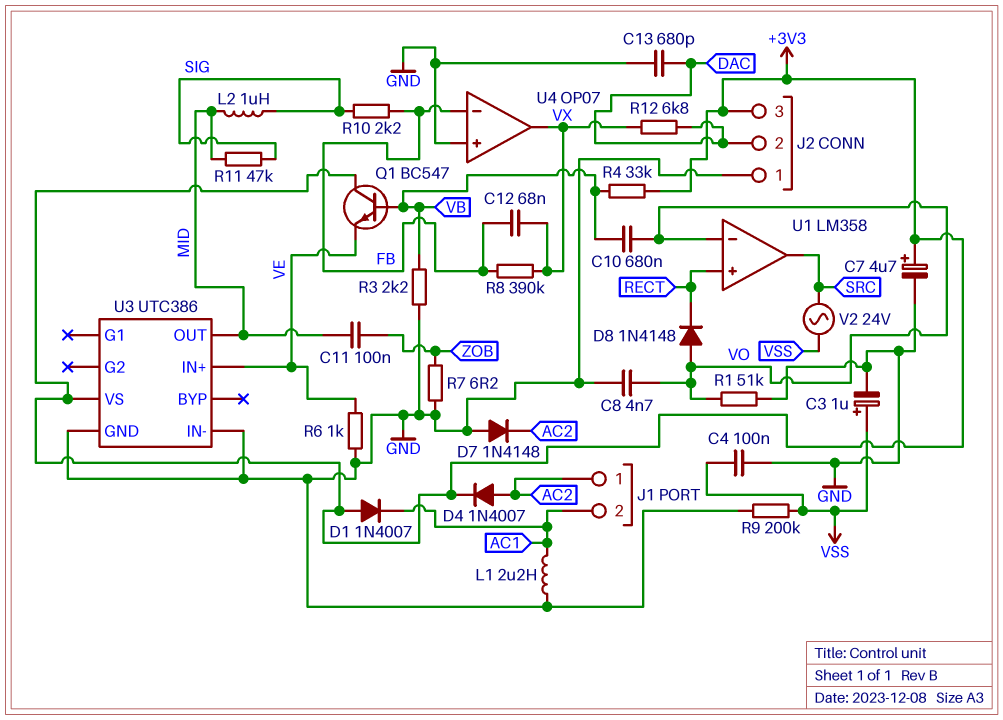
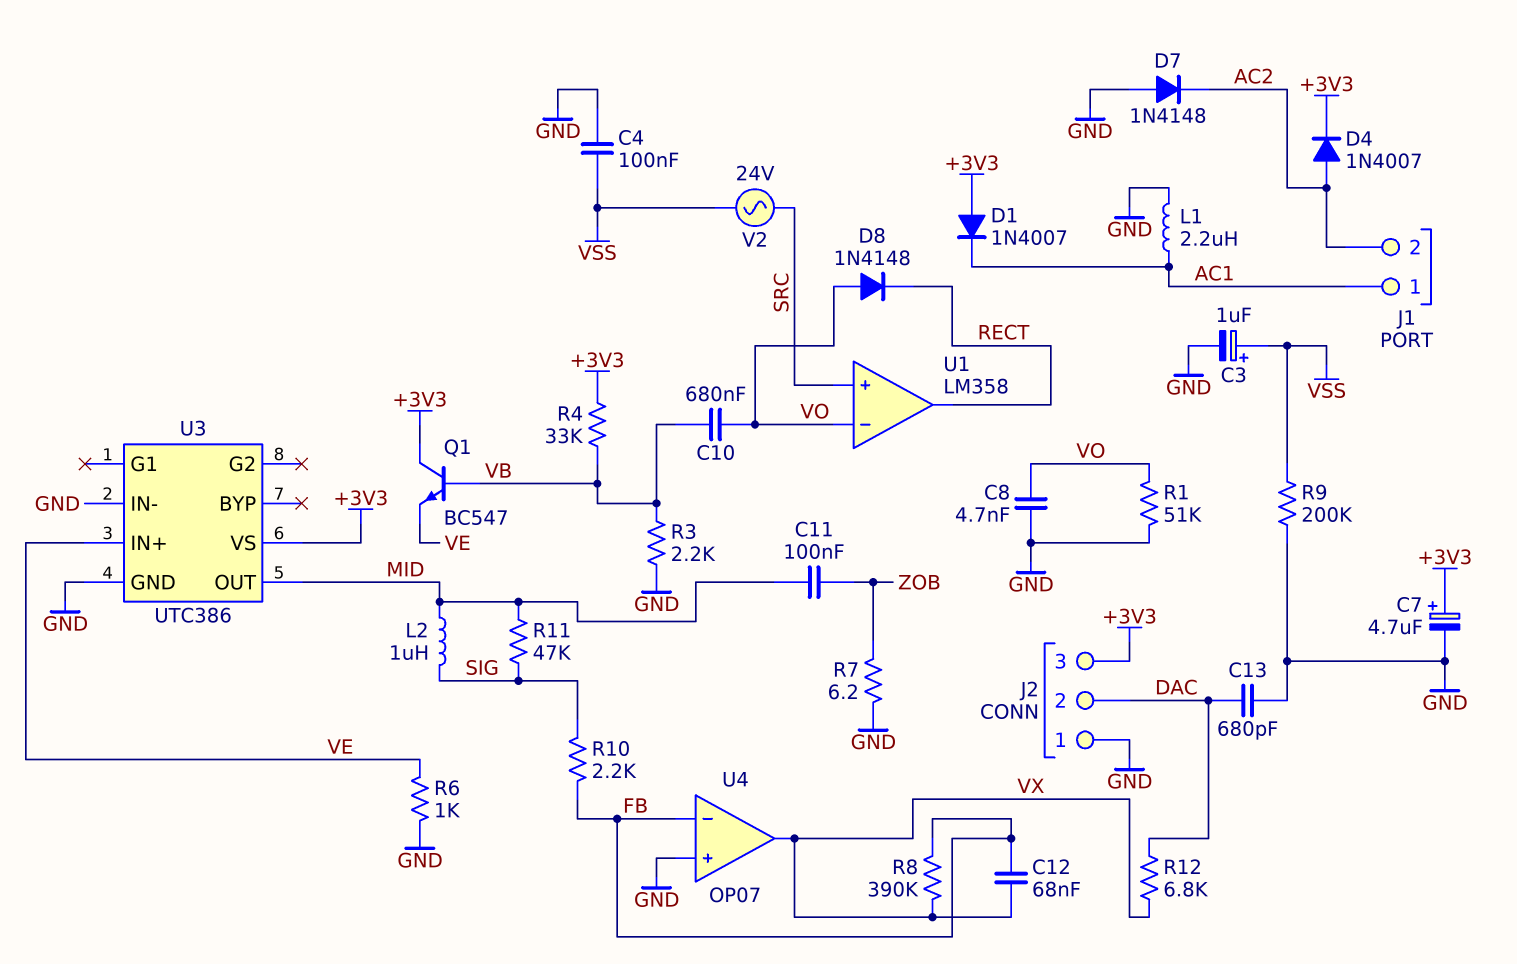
J1 pin 1: AC2 -> AC1
J1 pin 2: AC1 -> AC2
U1 pin in+: RECT -> SRC
U1 pin out: SRC -> RECT

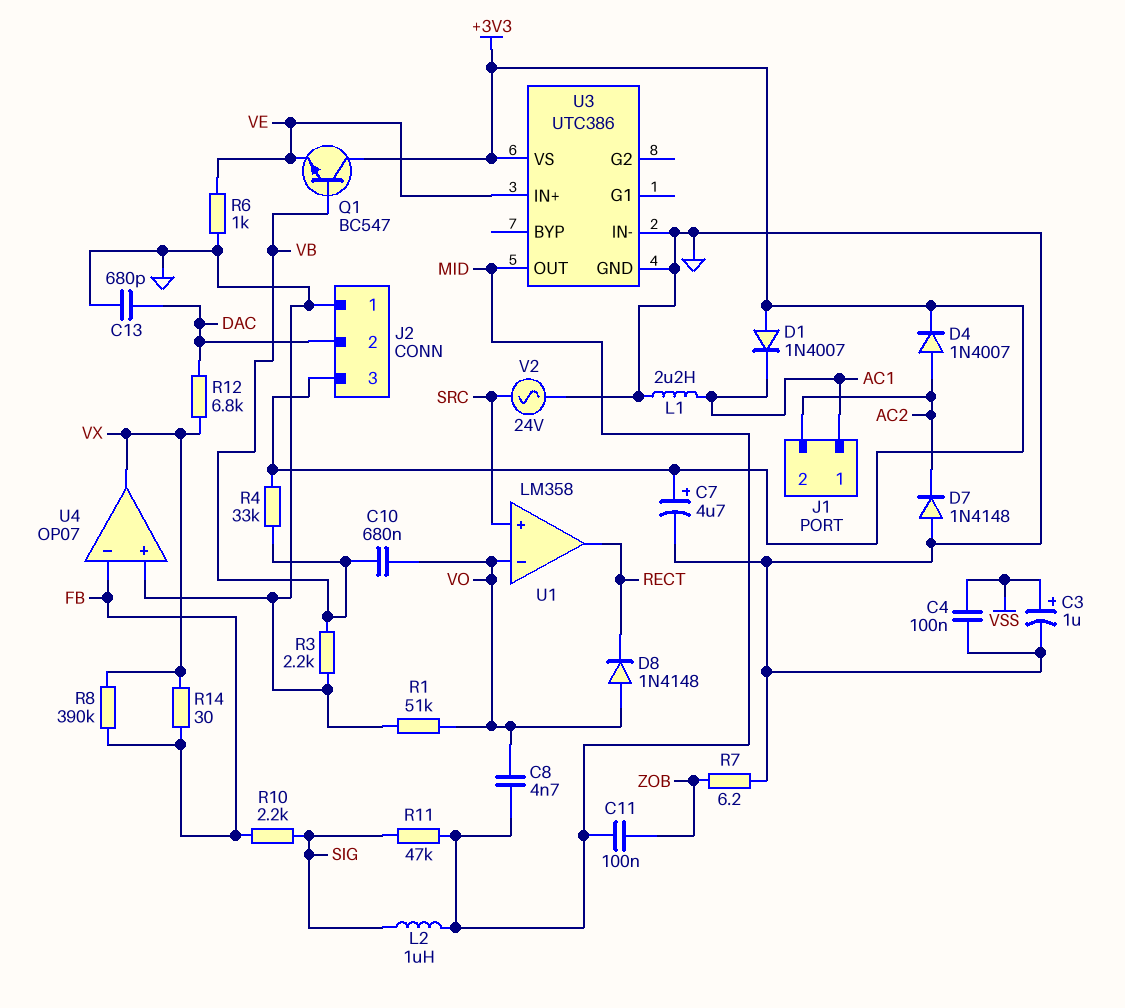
C8: 4.7nF (GND, VO) -> 4.7nF (MID, VO)
C12: 68nF (FB, VX) -> none
R9: 200k (GND, VSS) -> none
R14: none -> 30 (FB, VX)
V2: AC 24V (SRC, VSS) -> AC 24V (GND, SRC)

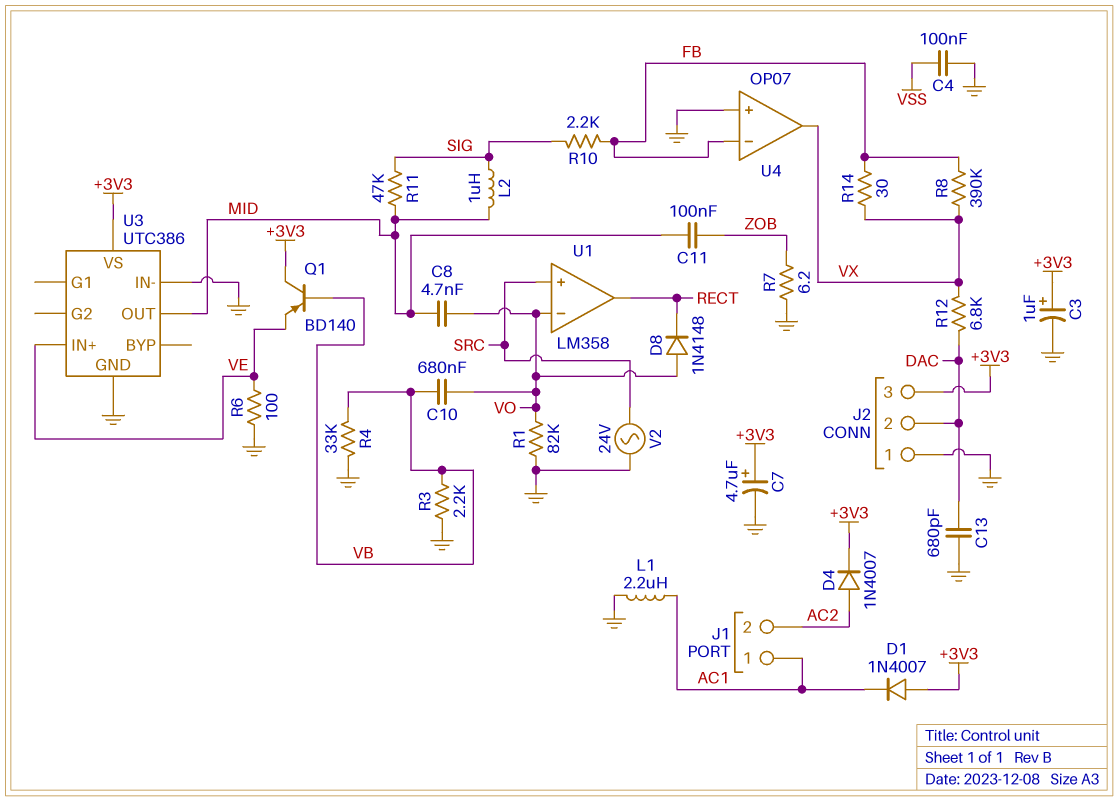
C3: 1uF (plus VSS, minus GND) -> 1uF (plus +3V3, minus GND)
D7: diode 1N4148 (A GND, K AC2) -> none
Q1: NPN BC547 (B VB, C +3V3, E VE) -> PNP BD140 (B VB, C +3V3, E VE)
R1: 51k (GND, VO) -> 82k (GND, VO)
R4: 33k (+3V3, VB) -> 33k (GND, VB)
R6: 1k (GND, VE) -> 100 (GND, VE)

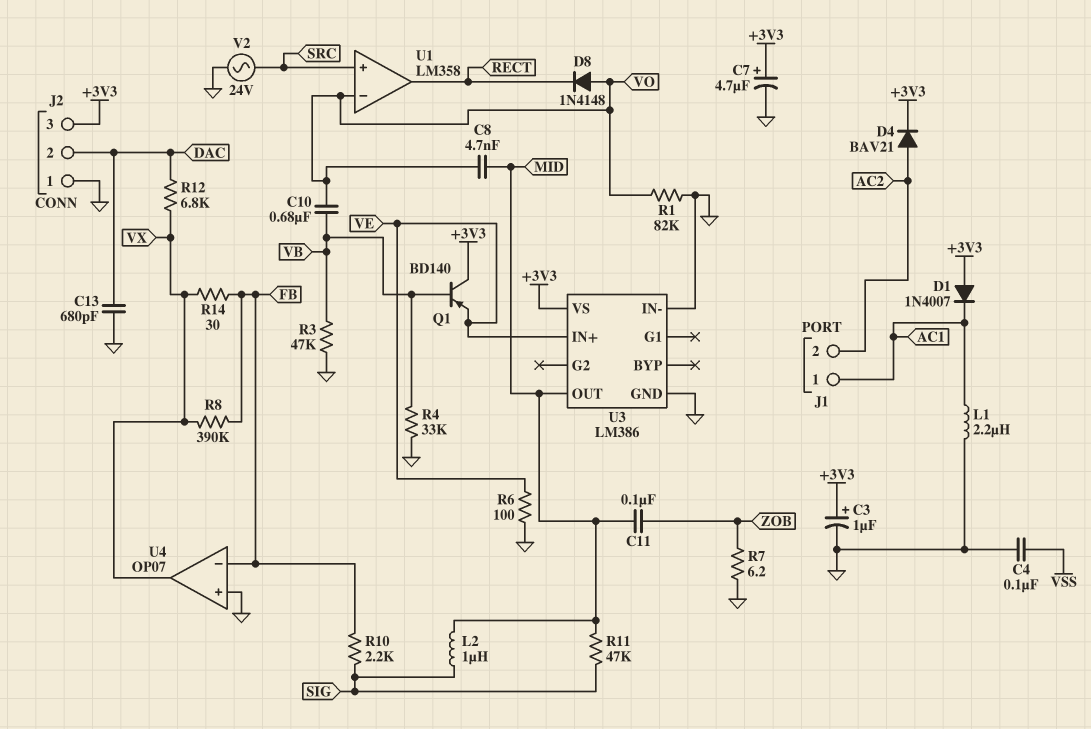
D4: diode 1N4007 (A AC2, K +3V3) -> diode BAV21 (A AC2, K +3V3)
R3: 2.2k (GND, VB) -> 47k (GND, VB)
U3: UTC386 -> LM386

